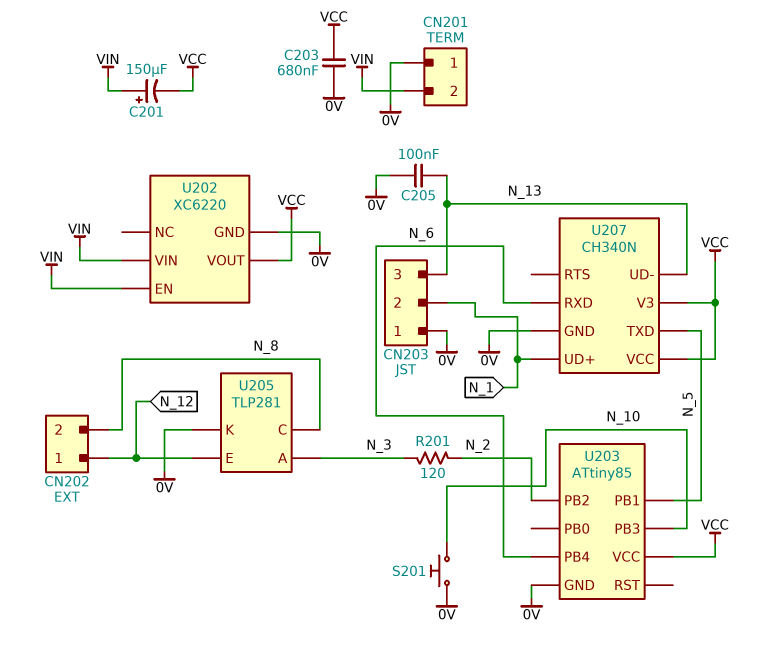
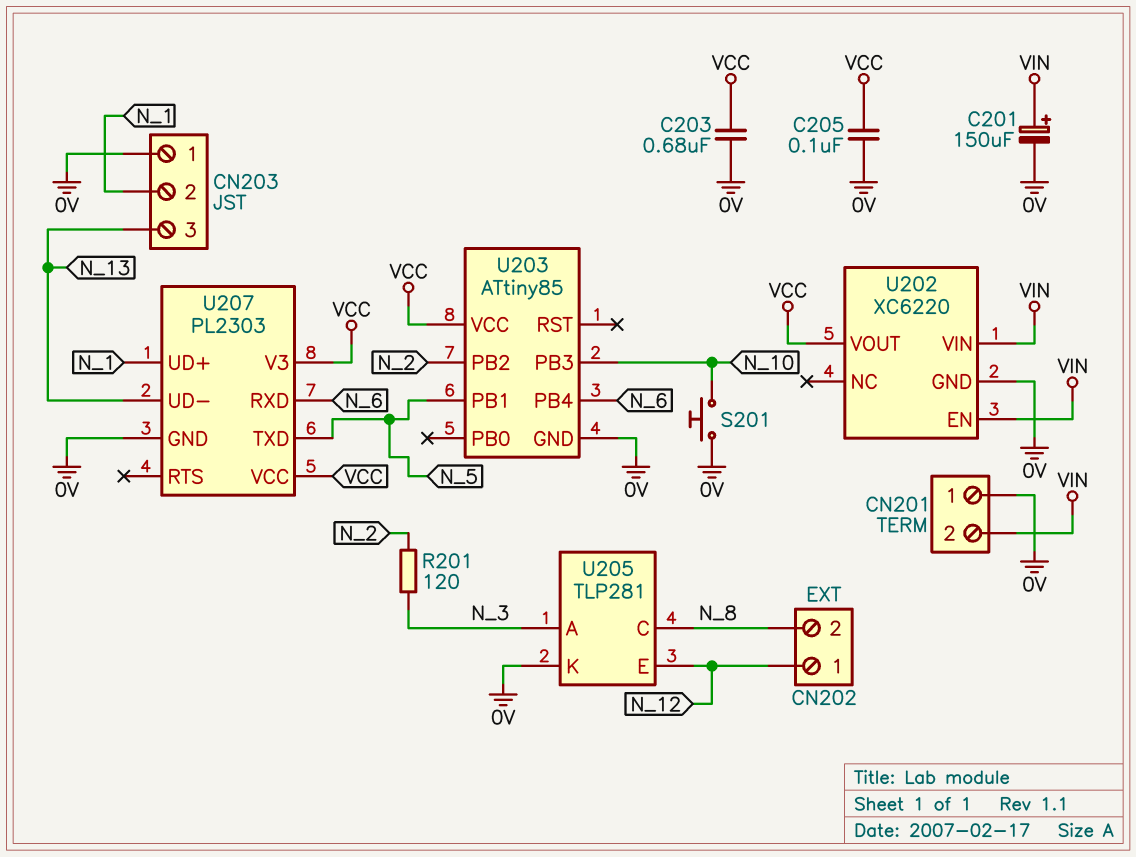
C201: 150uF (plus VIN, minus VCC) -> 150uF (plus VIN, minus 0V)
C205: 100nF (0V, N_13) -> 100nF (0V, VCC)
U207: CH340N -> PL2303

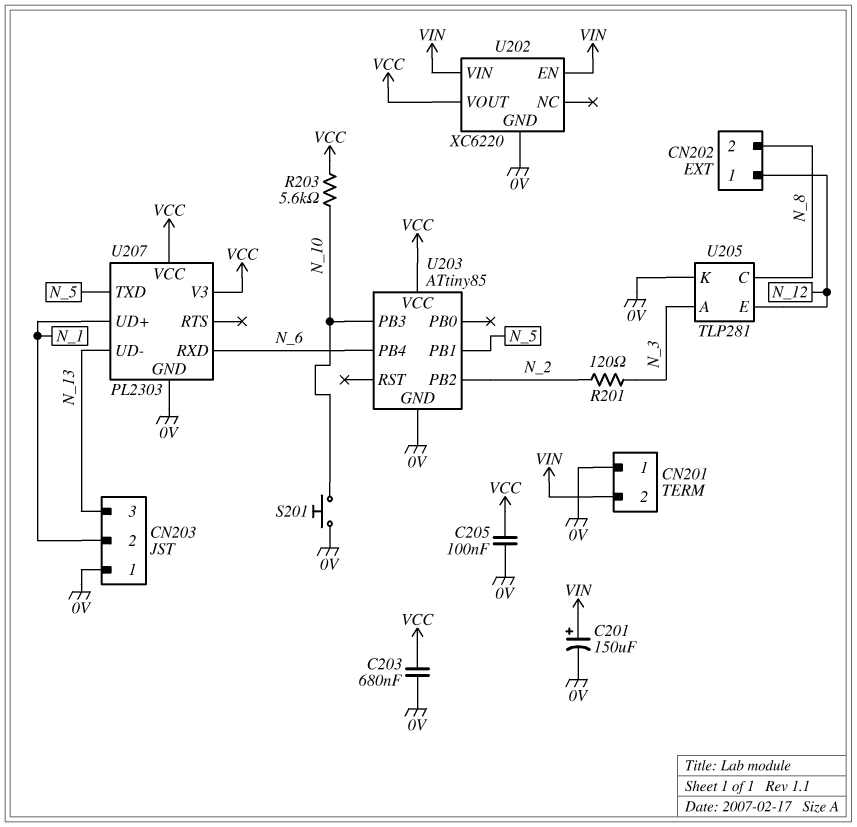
R203: none -> 5.6k (N_10, VCC)

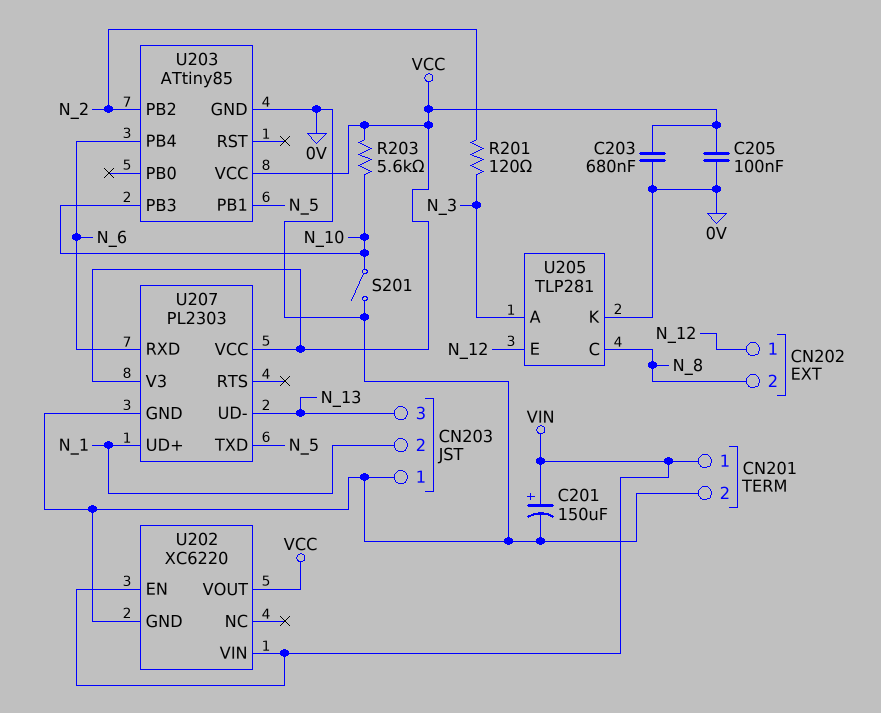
CN201 pin 1: 0V -> VIN
CN201 pin 2: VIN -> 0V
S201: button (0V, N_10) -> switch (0V, N_10)

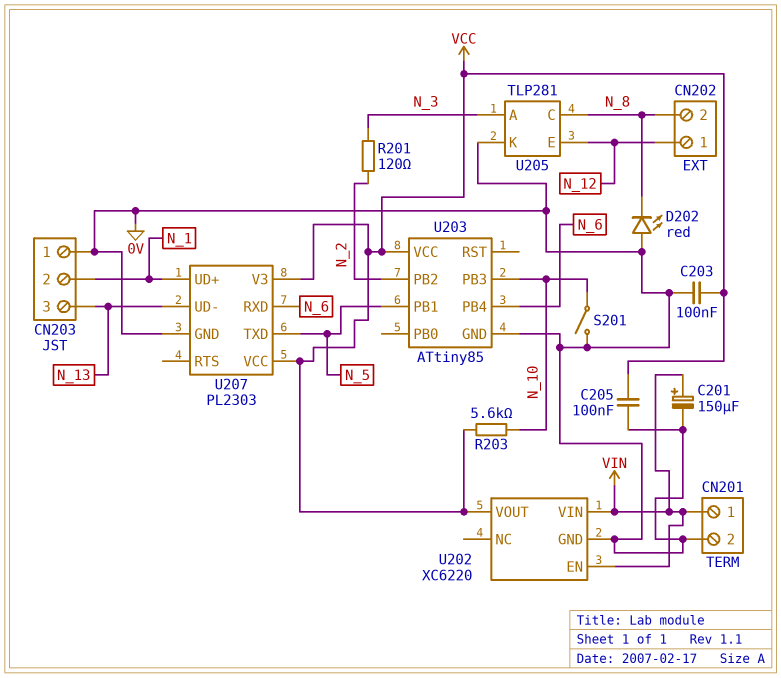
C203: 680nF (0V, VCC) -> 100nF (0V, VCC)
D202: none -> LED red (A 0V, K N_8)

